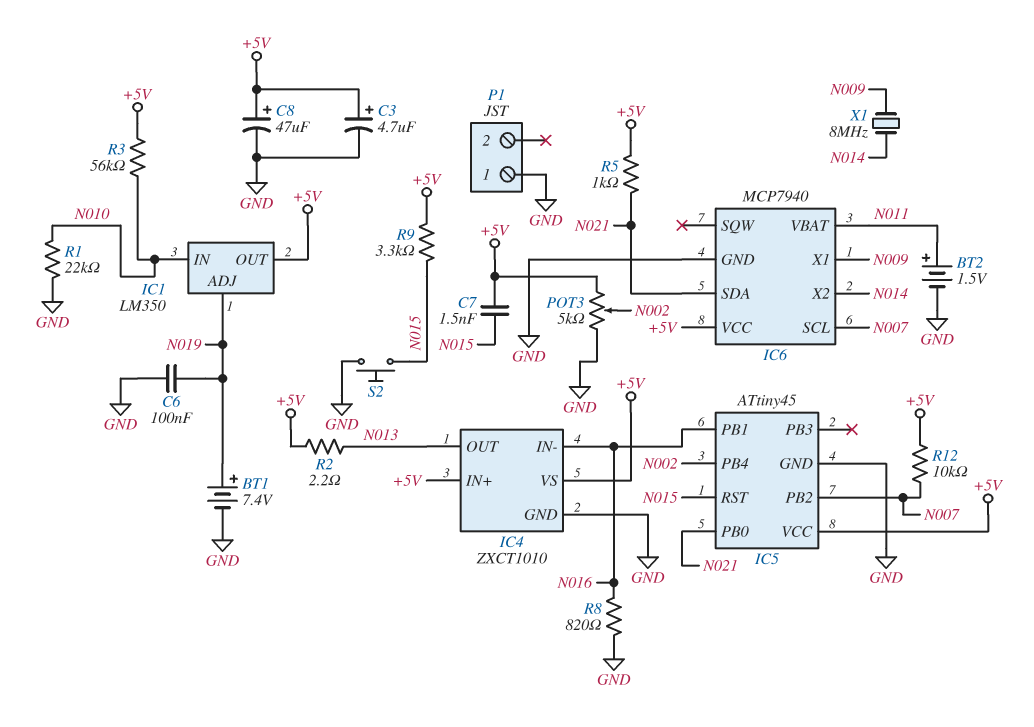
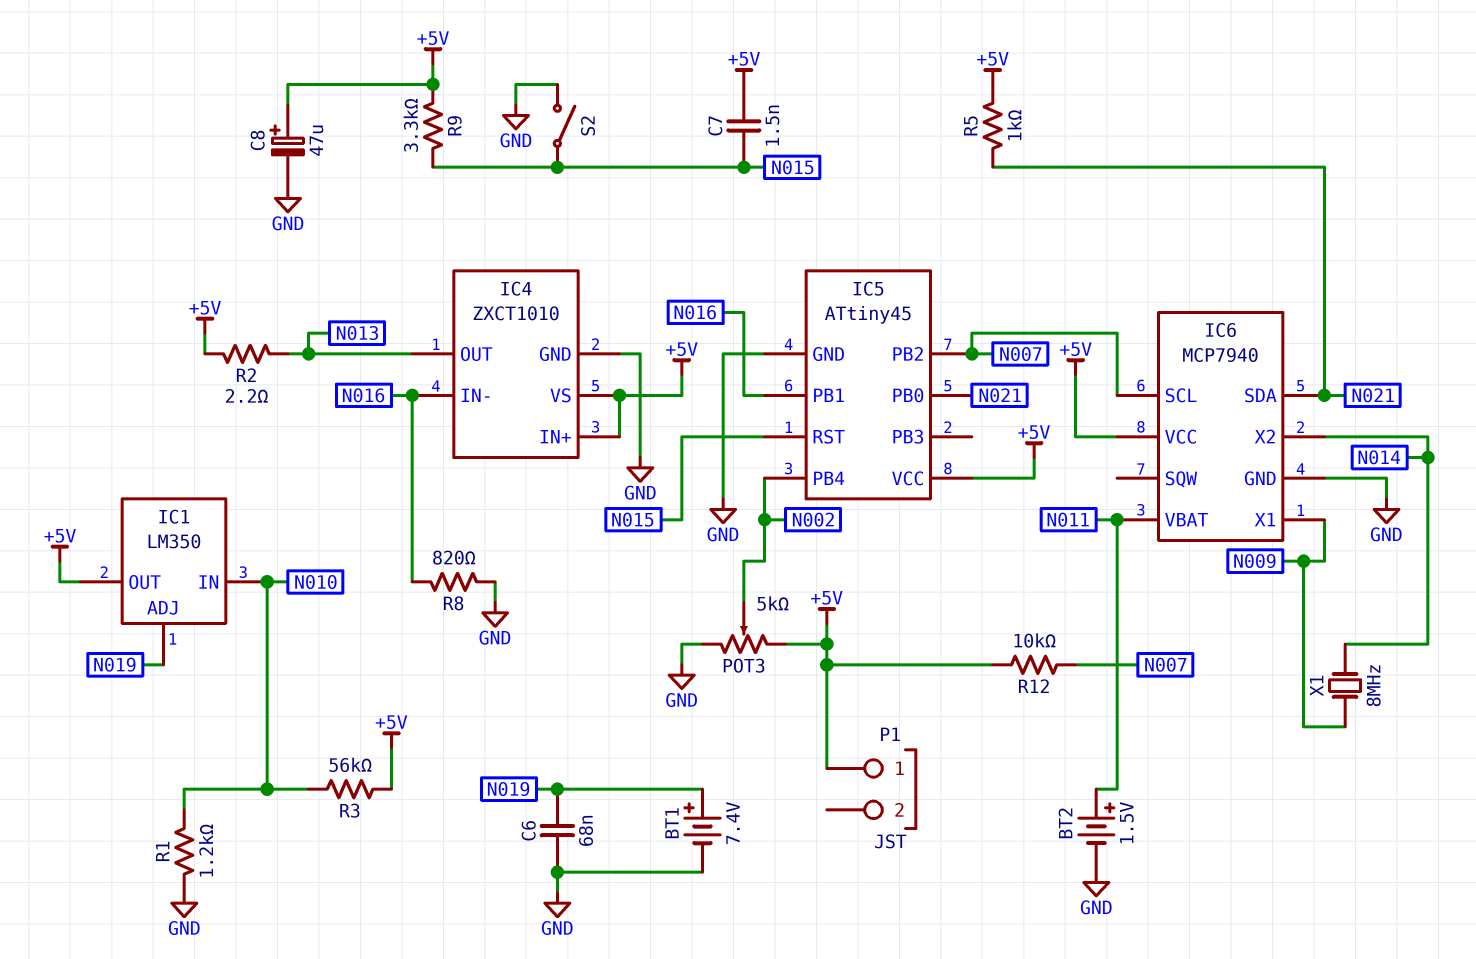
C3: 4.7uF (plus +5V, minus GND) -> none
C6: 100nF (GND, N019) -> 68nF (GND, N019)
P1 pin 1: GND -> +5V
R1: 22k (GND, N010) -> 1.2k (GND, N010)
S2: button (GND, N015) -> switch (GND, N015)

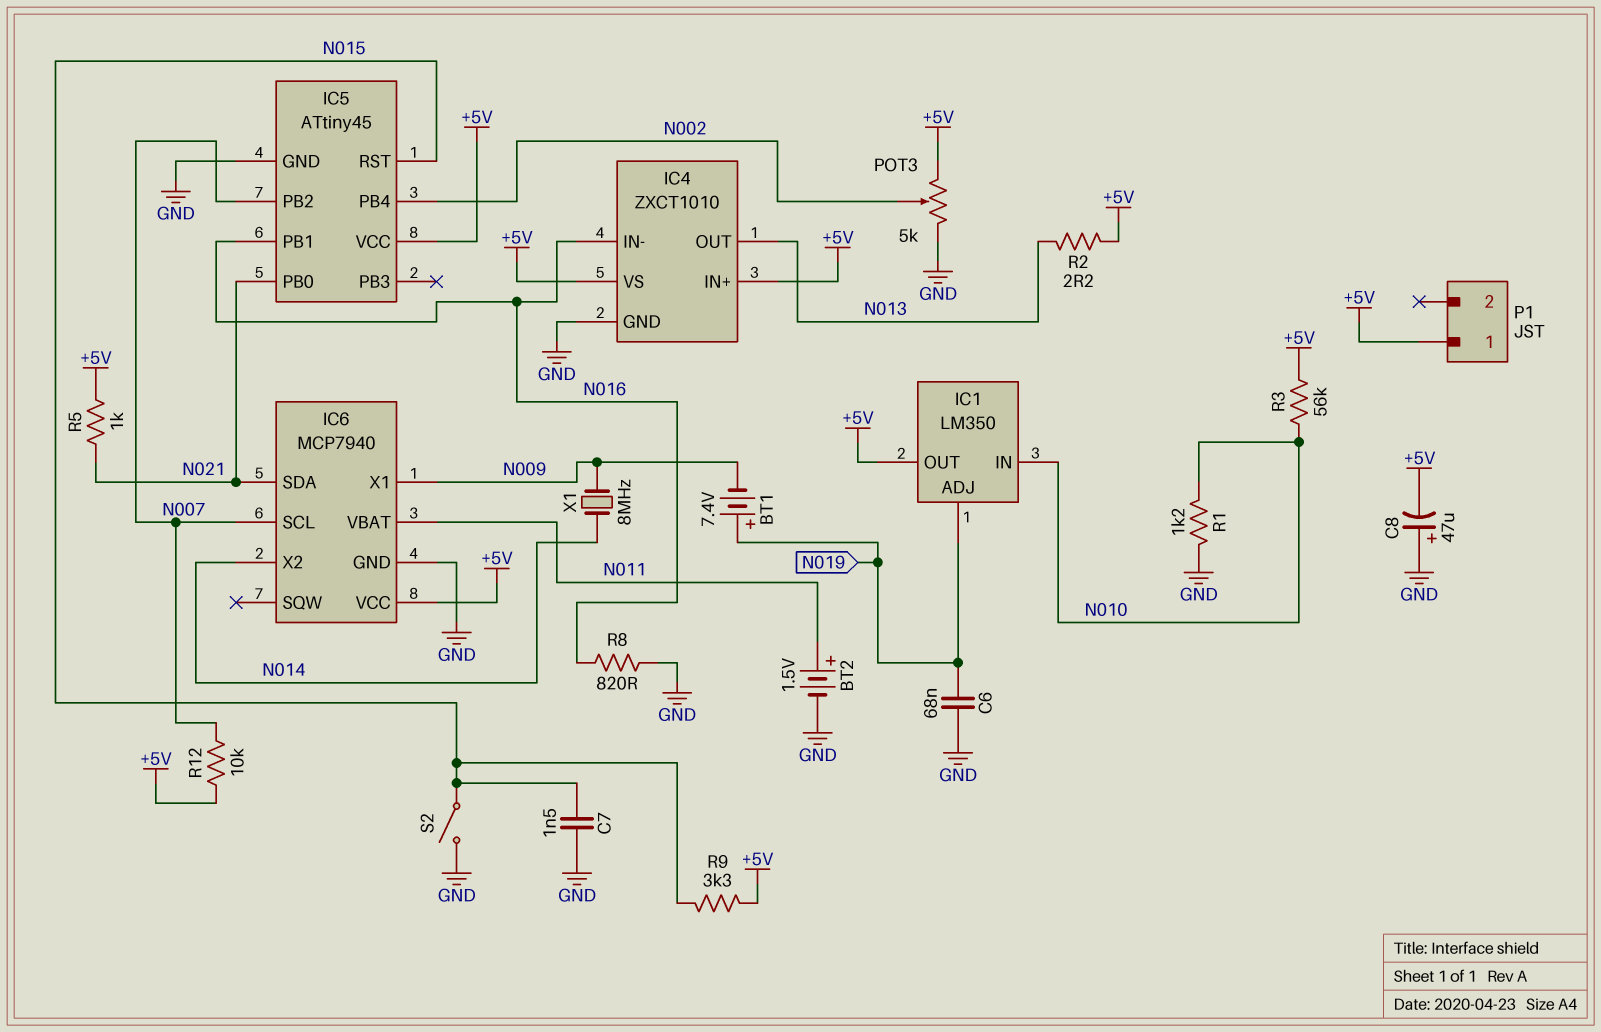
BT1: 7.4V (plus N019, minus GND) -> 7.4V (plus N019, minus N009)
C7: 1.5nF (+5V, N015) -> 1.5nF (GND, N015)
C8: 47uF (plus +5V, minus GND) -> 47uF (plus GND, minus +5V)

